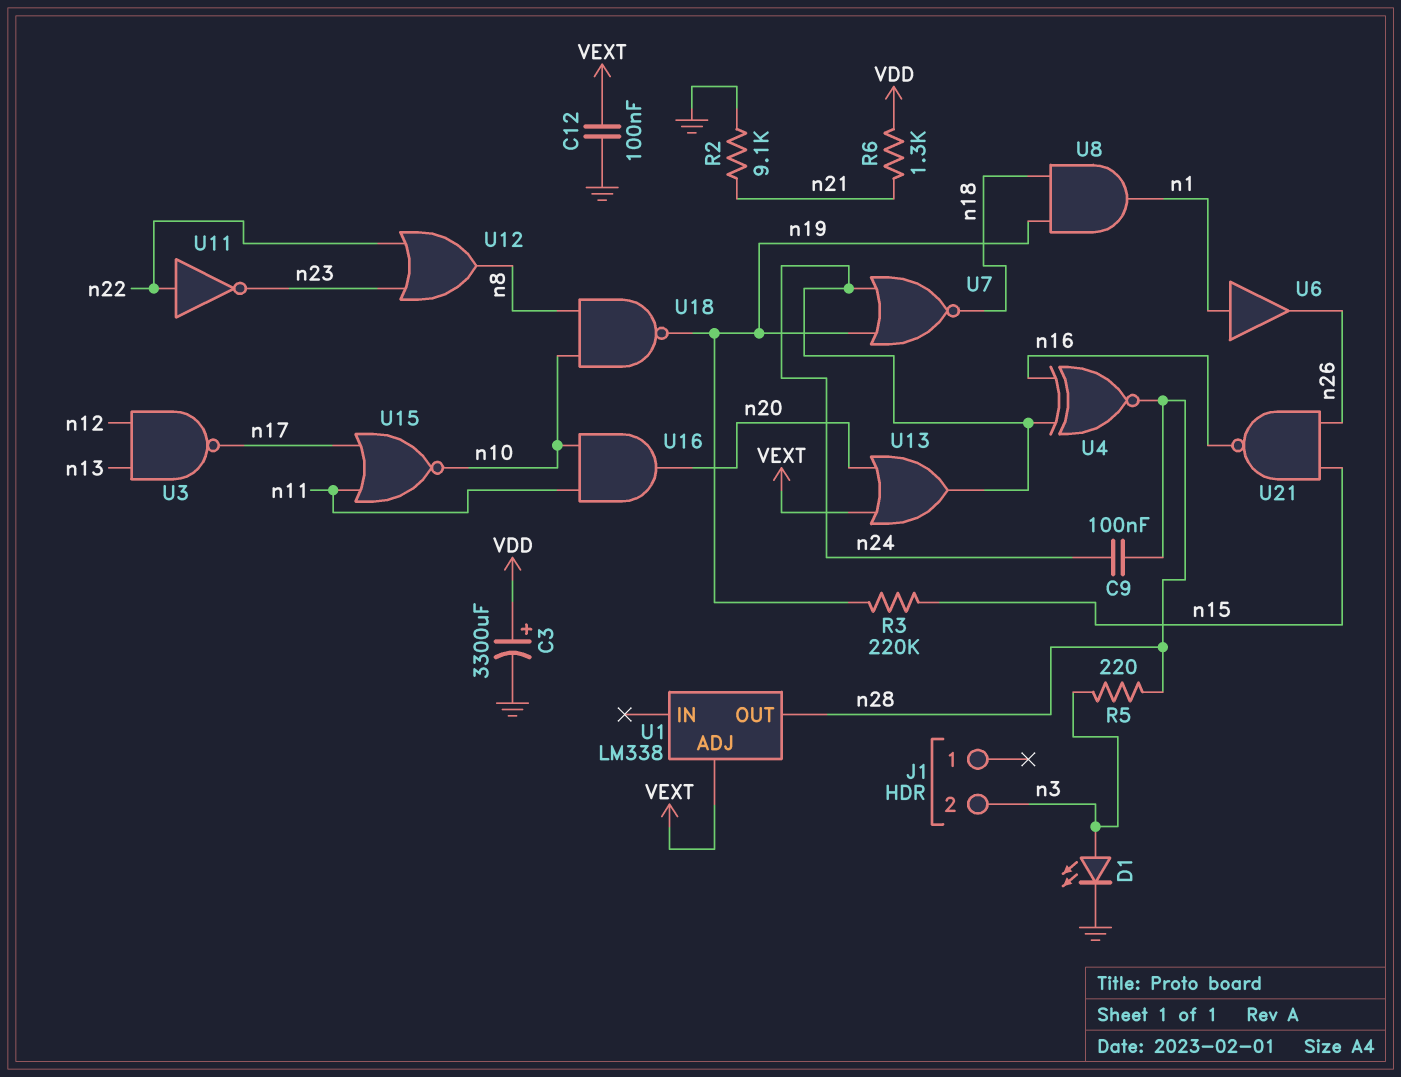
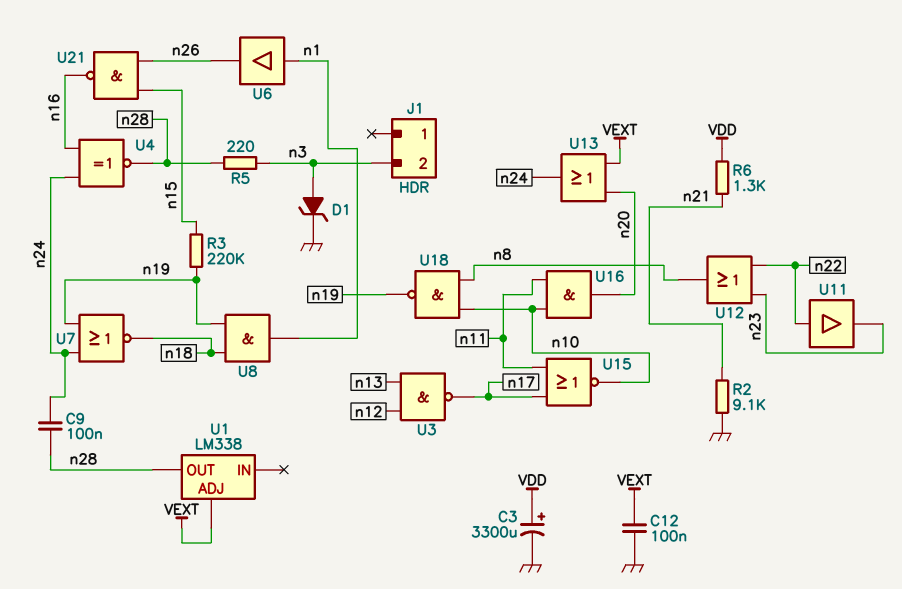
D1: LED (A n3, K GND) -> zener (A n3, K GND)
U11: NOT (in n22, out n23) -> buffer (in n22, out n23)

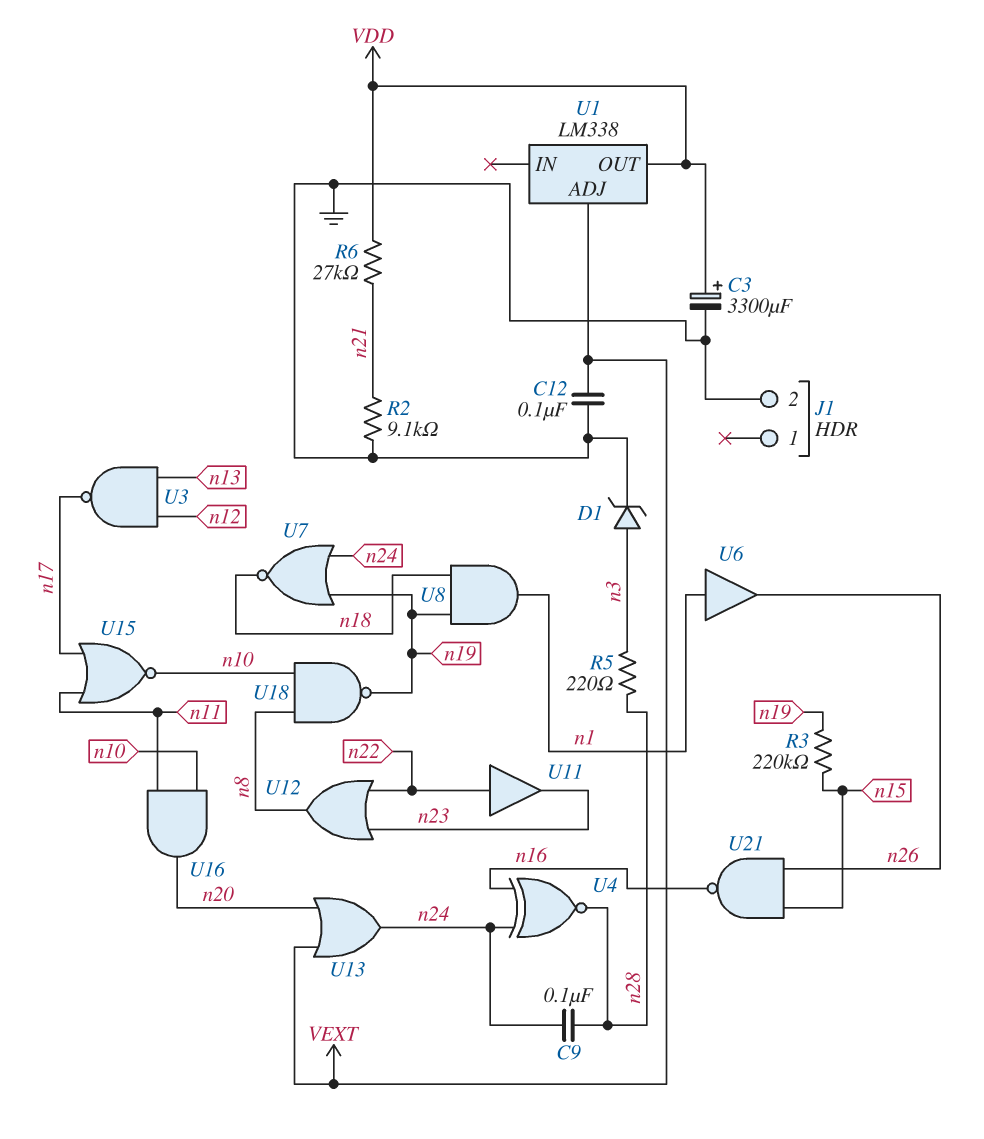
J1 pin 2: n3 -> GND
R6: 1.3k (VDD, n21) -> 27k (VDD, n21)
U1 pin OUT: n28 -> VDD

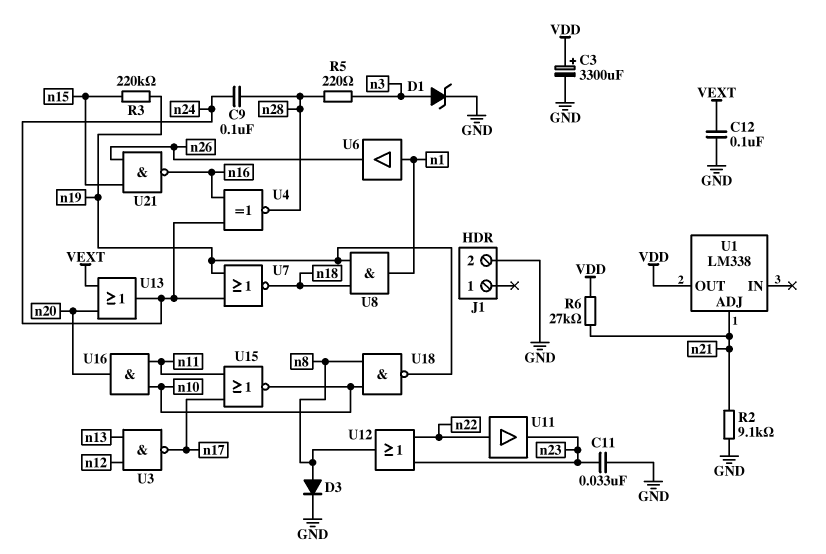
C11: none -> 33nF (GND, n23)
D3: none -> diode (A n8, K GND)
U1 pin ADJ: VEXT -> n21

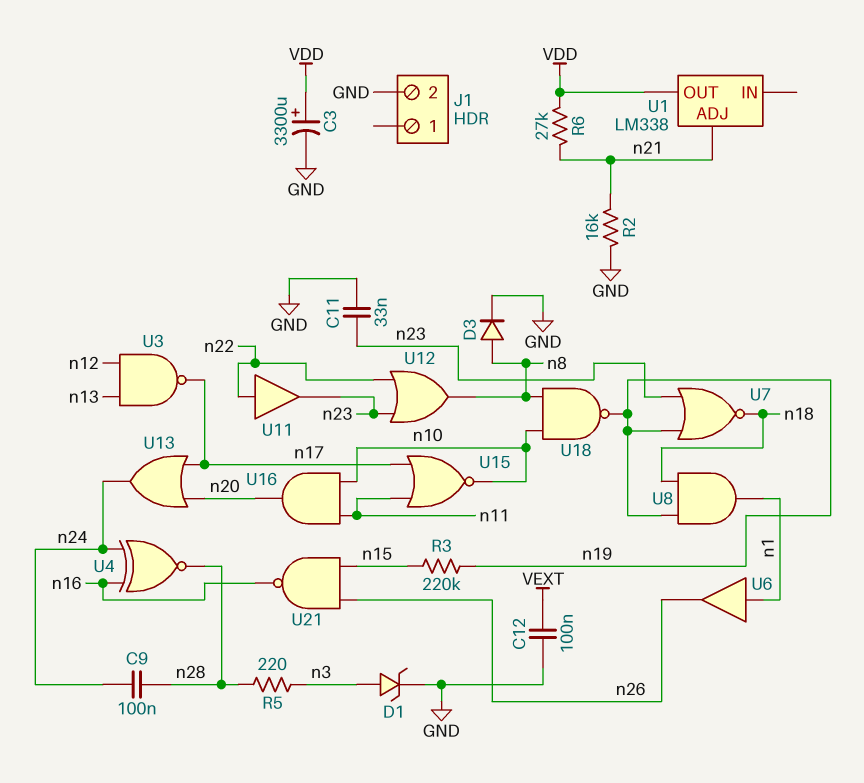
R2: 9.1k (GND, n21) -> 16k (GND, n21)
U7: NOR (in n19, in n24, out n18) -> NOR (in n19, in n23, out n18)
U13: OR (in VEXT, in n20, out n24) -> OR (in n17, in n20, out n24)

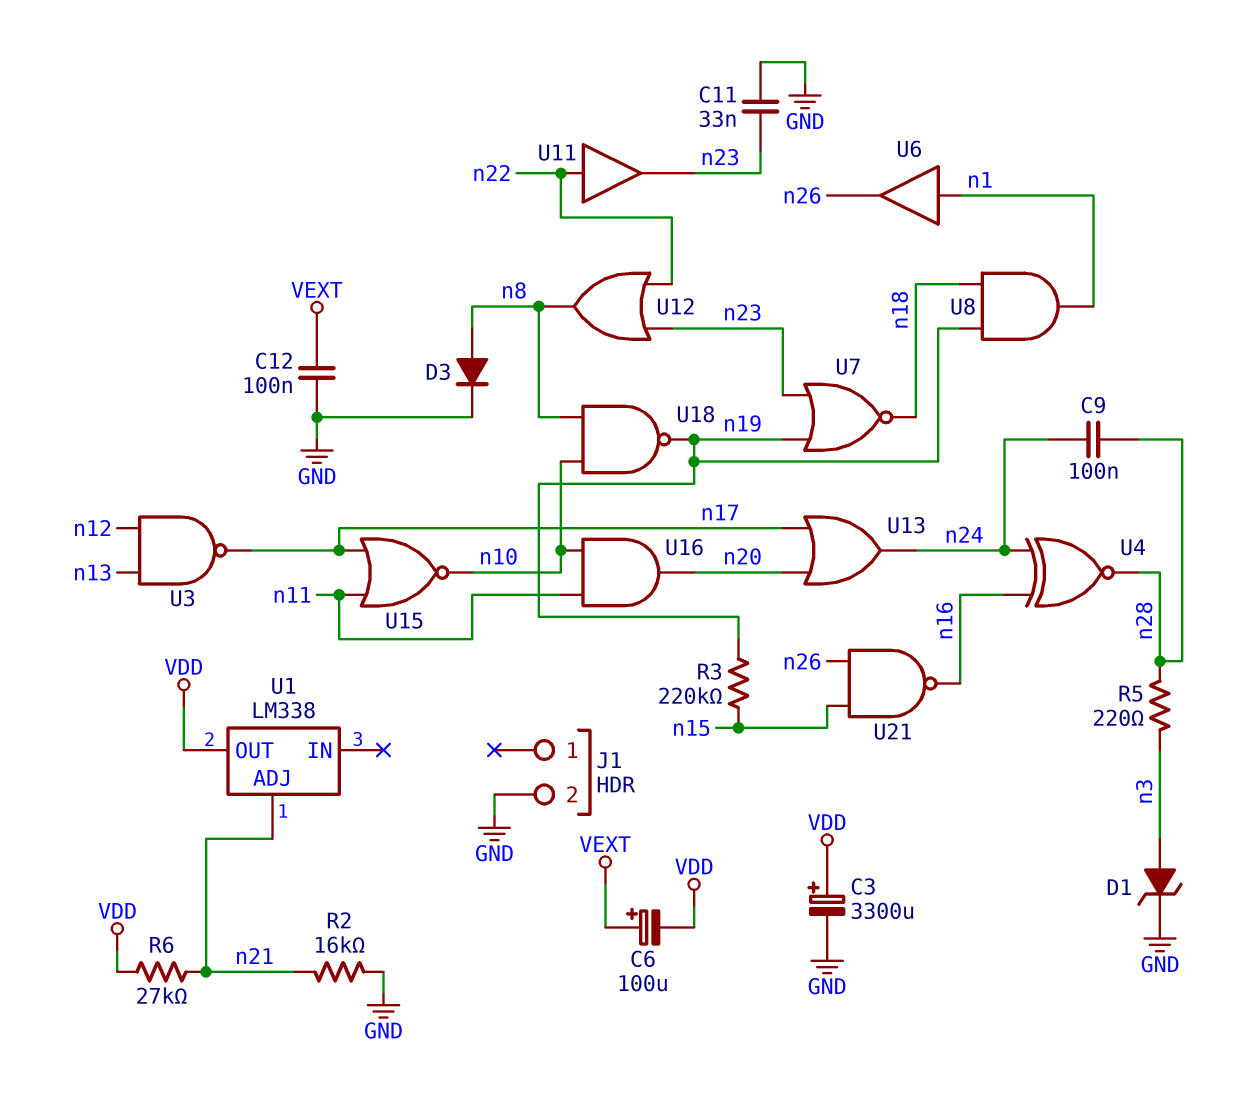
C6: none -> 100uF (plus VEXT, minus VDD)

